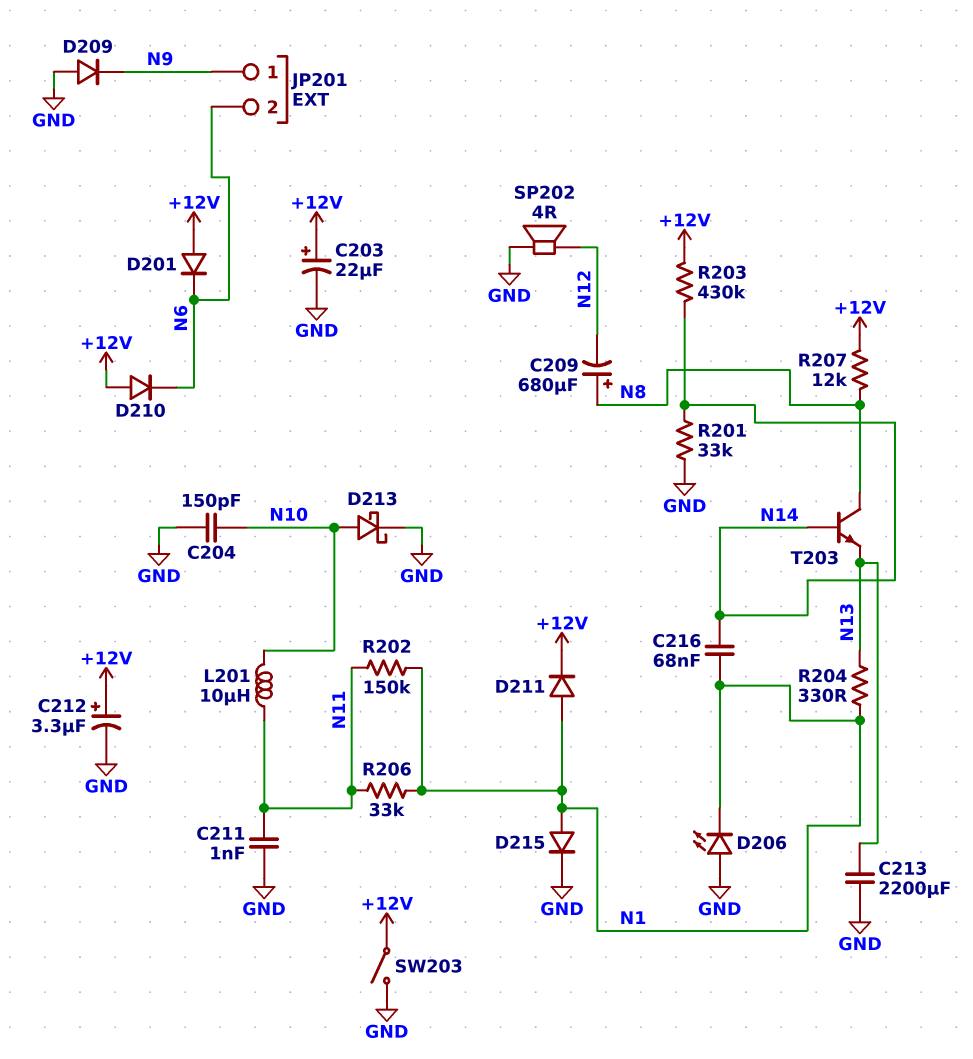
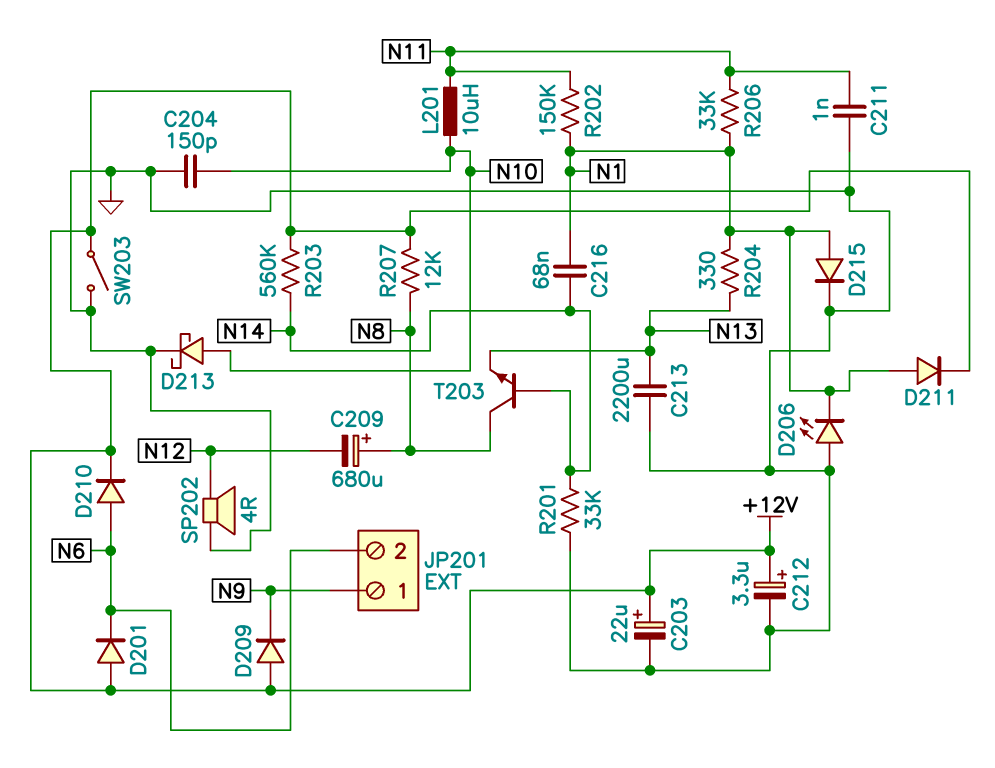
D209: diode (A GND, K N9) -> diode (A +12V, K N9)
D210: diode (A +12V, K N6) -> diode (A N6, K +12V)
R203: 430k (+12V, N14) -> 560k (+12V, N14)

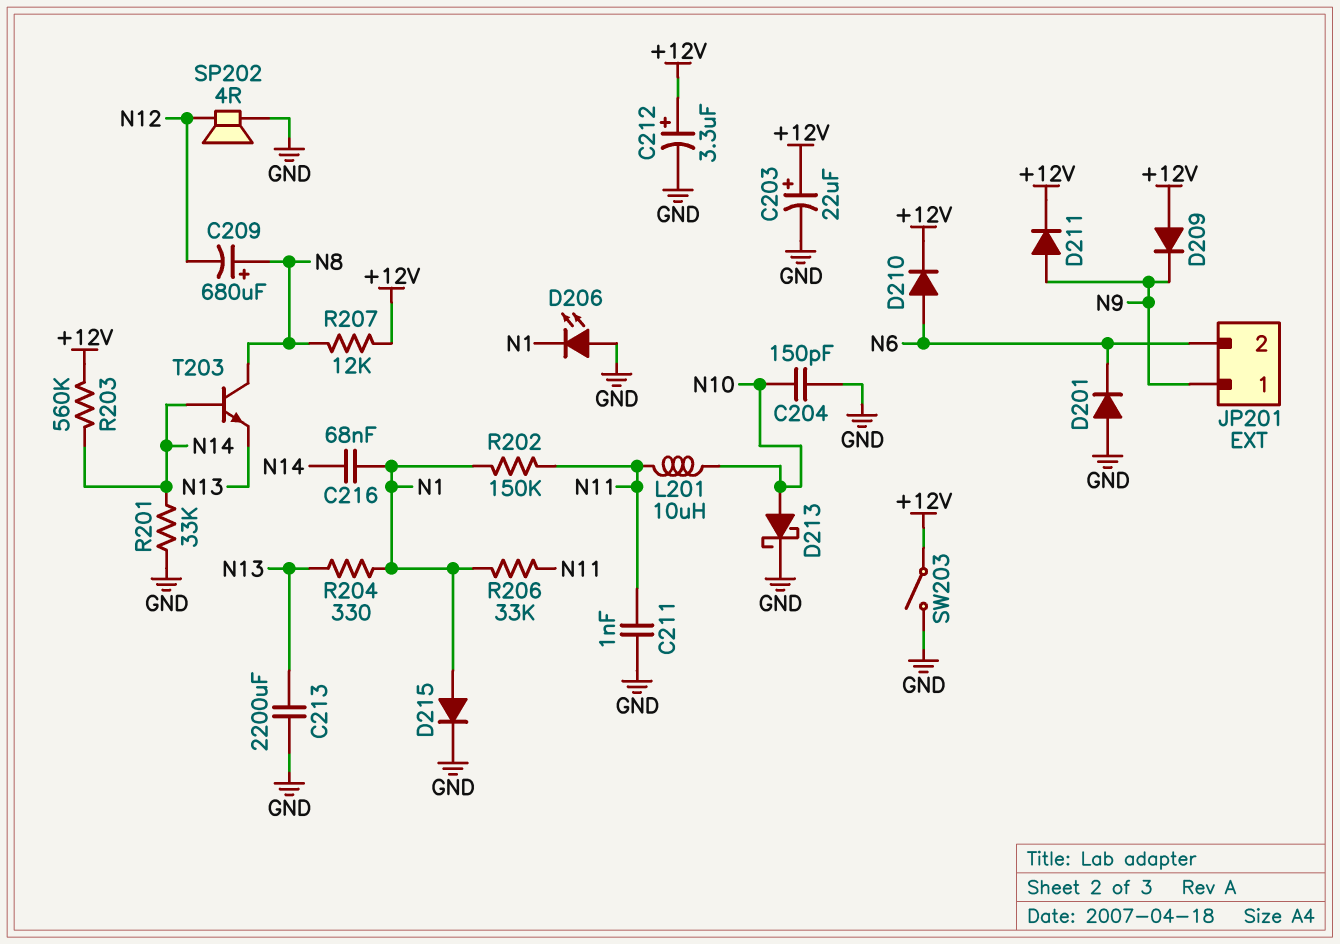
D201: diode (A +12V, K N6) -> diode (A GND, K N6)
D211: diode (A N1, K +12V) -> diode (A N9, K +12V)

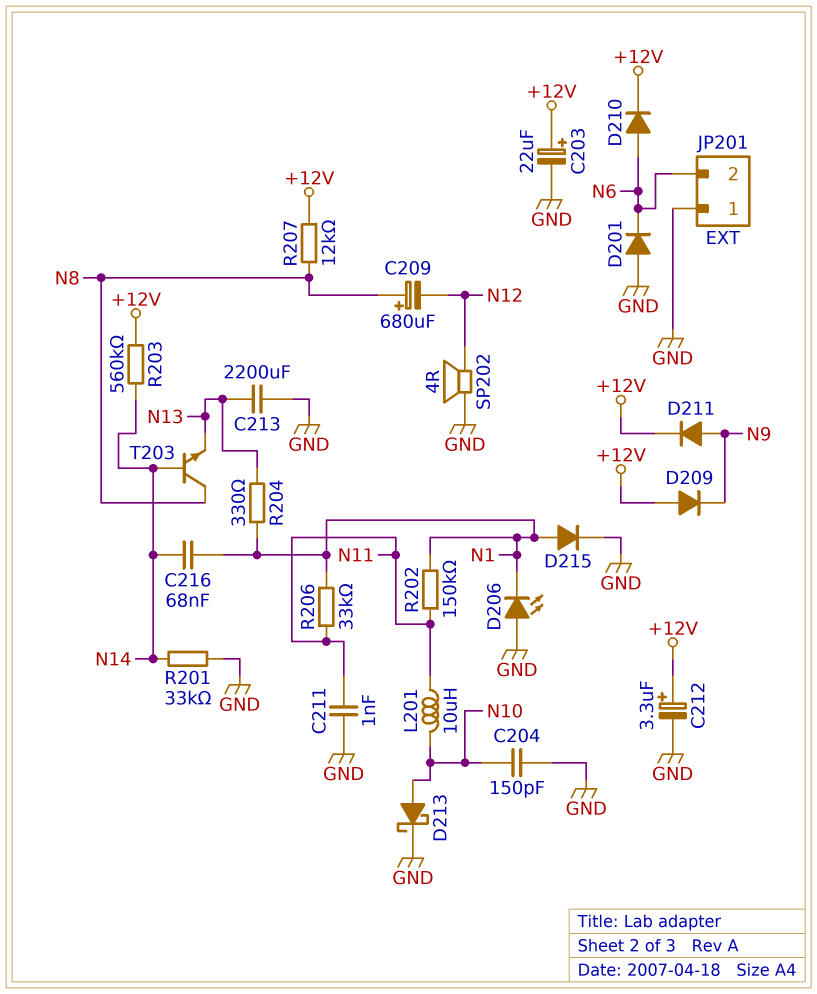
JP201 pin 1: N9 -> GND
SW203: switch (+12V, GND) -> none

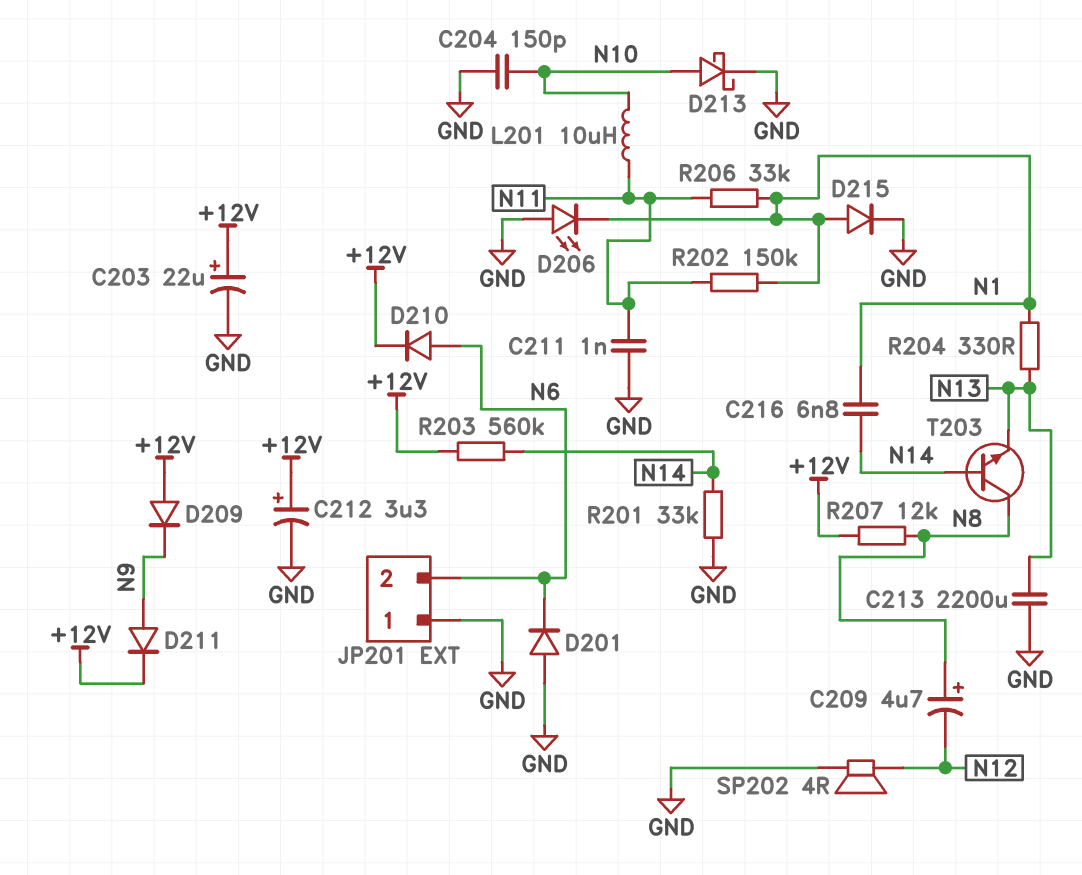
C209: 680uF (plus N8, minus N12) -> 4.7uF (plus N8, minus N12)
C216: 68nF (N1, N14) -> 6.8nF (N1, N14)

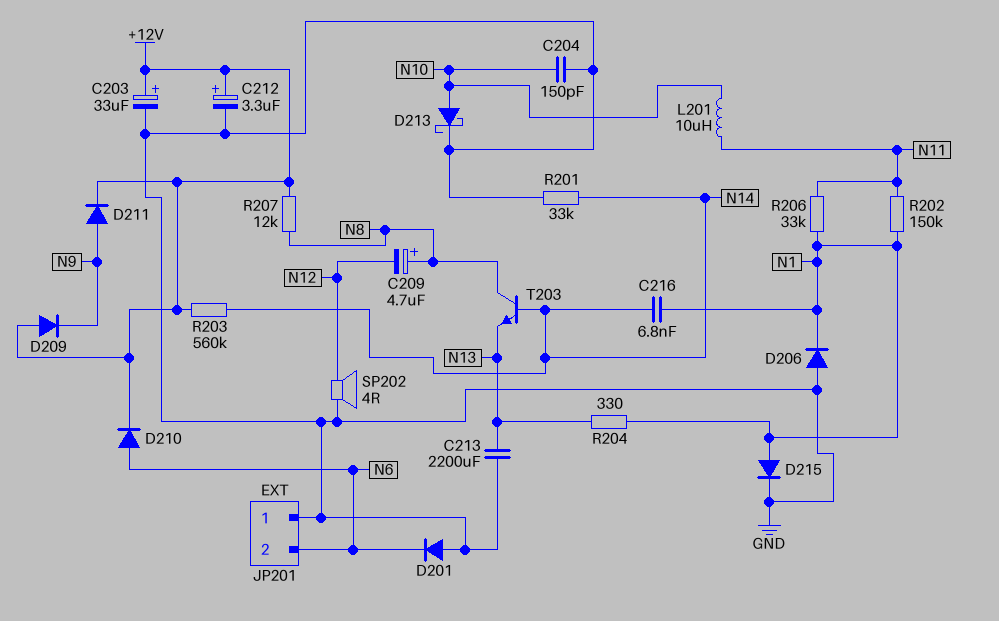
C203: 22uF (plus +12V, minus GND) -> 33uF (plus +12V, minus GND)
C211: 1nF (GND, N11) -> none
D206: LED (A GND, K N1) -> diode (A GND, K N1)

